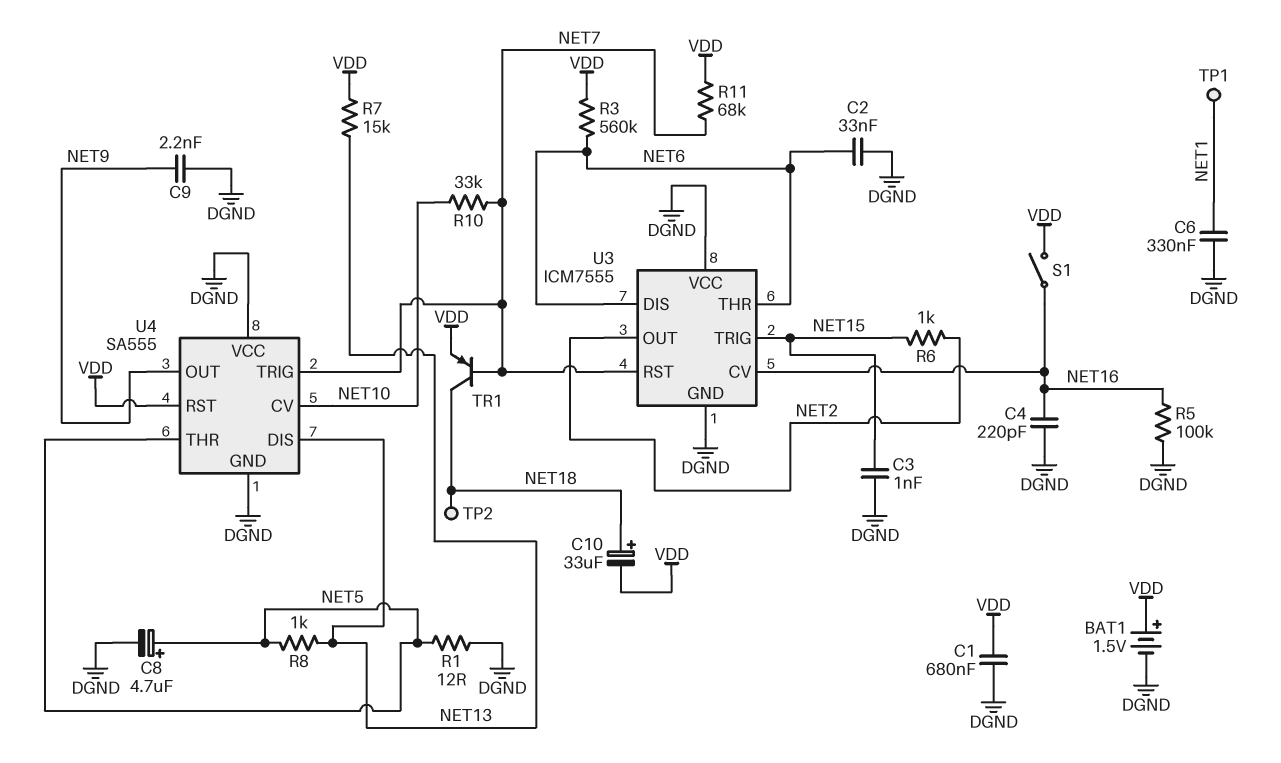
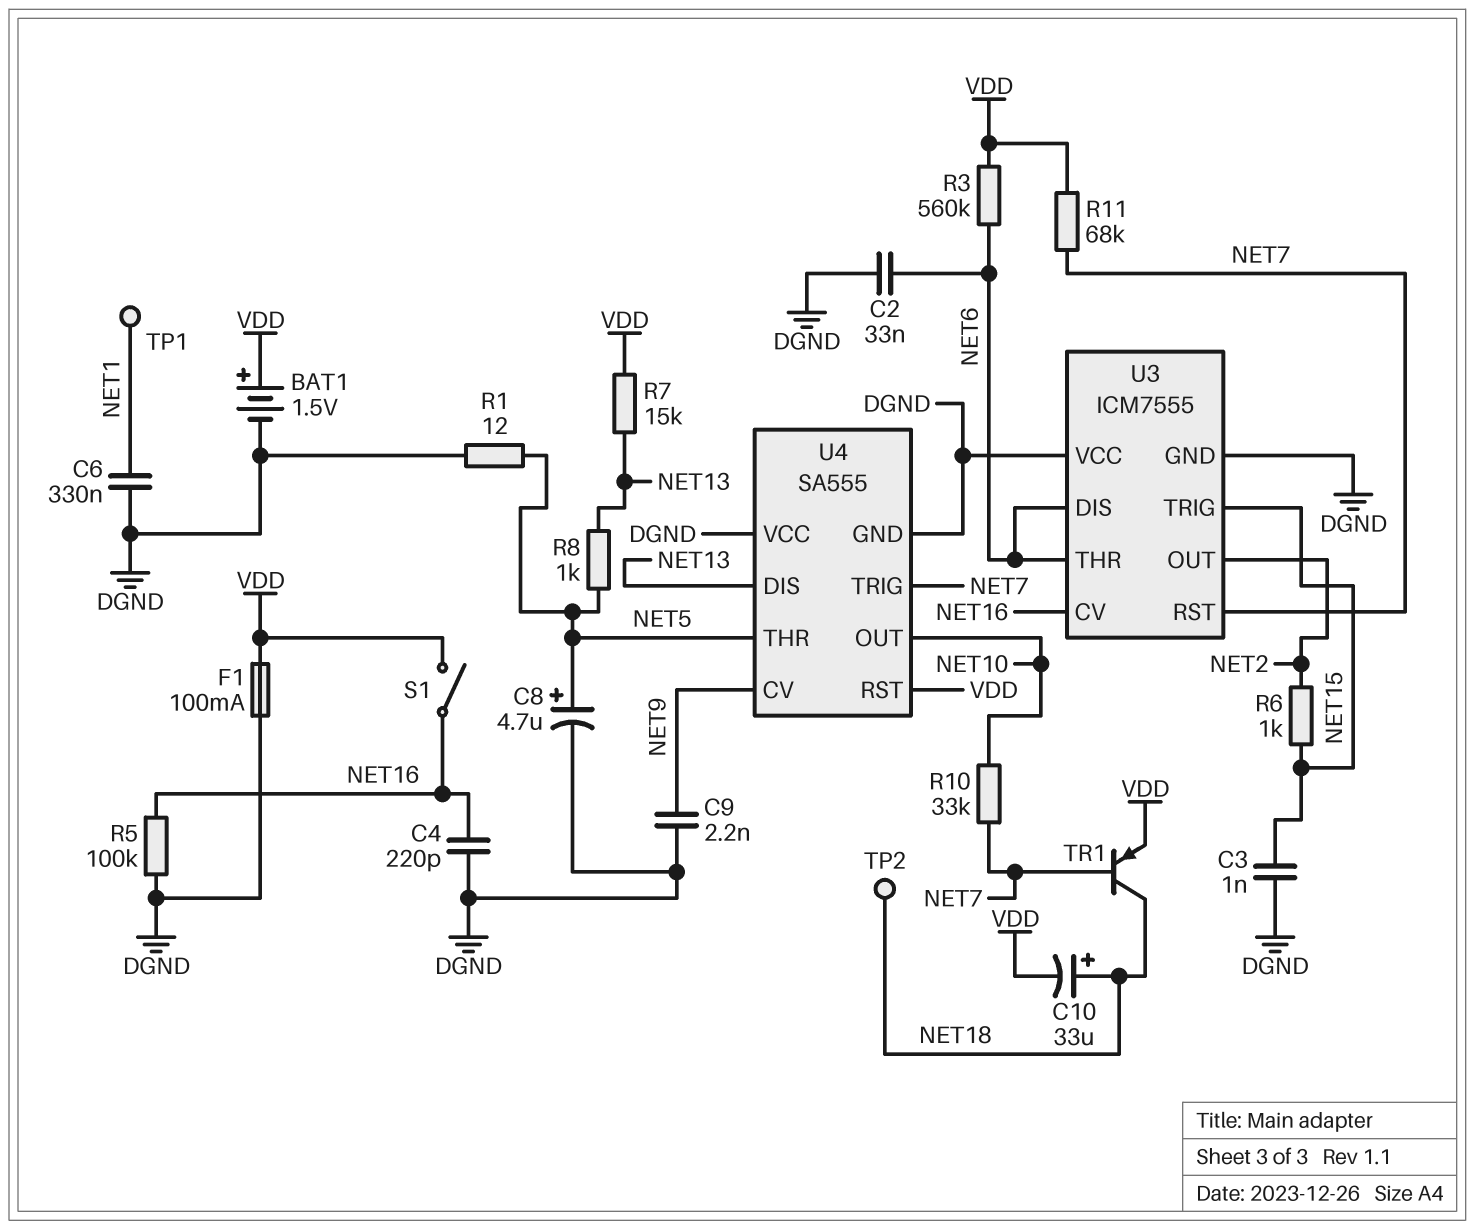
C1: 680nF (DGND, VDD) -> none
F1: none -> 100mA (DGND, VDD)
U4 pin CV: NET10 -> NET9
U4 pin OUT: NET9 -> NET10

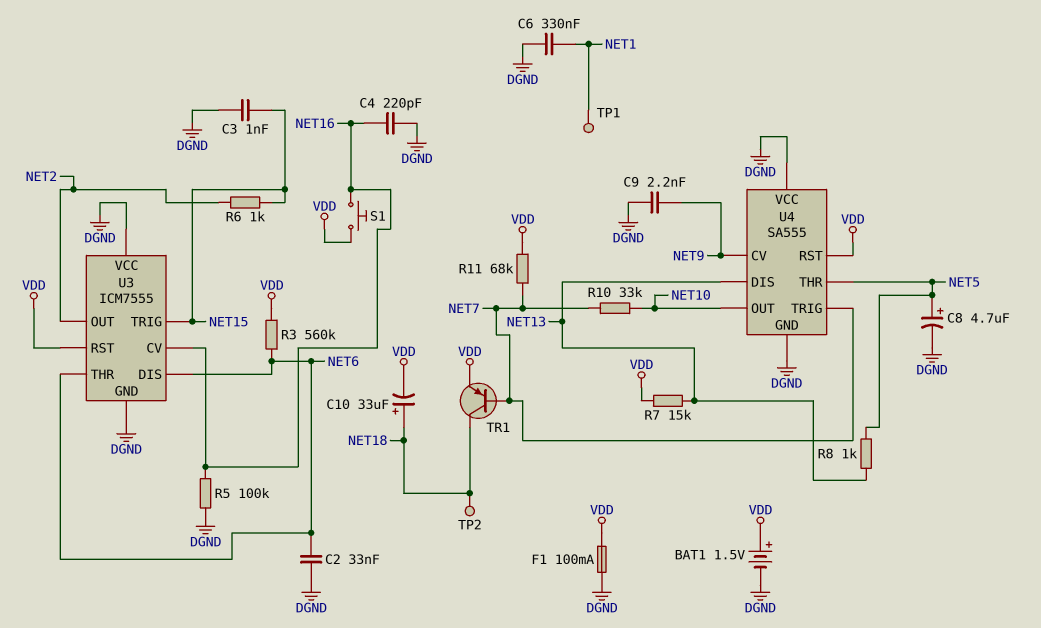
R1: 12 (DGND, NET5) -> none
S1: switch (NET16, VDD) -> button (NET16, VDD)
U3 pin RST: NET7 -> VDD

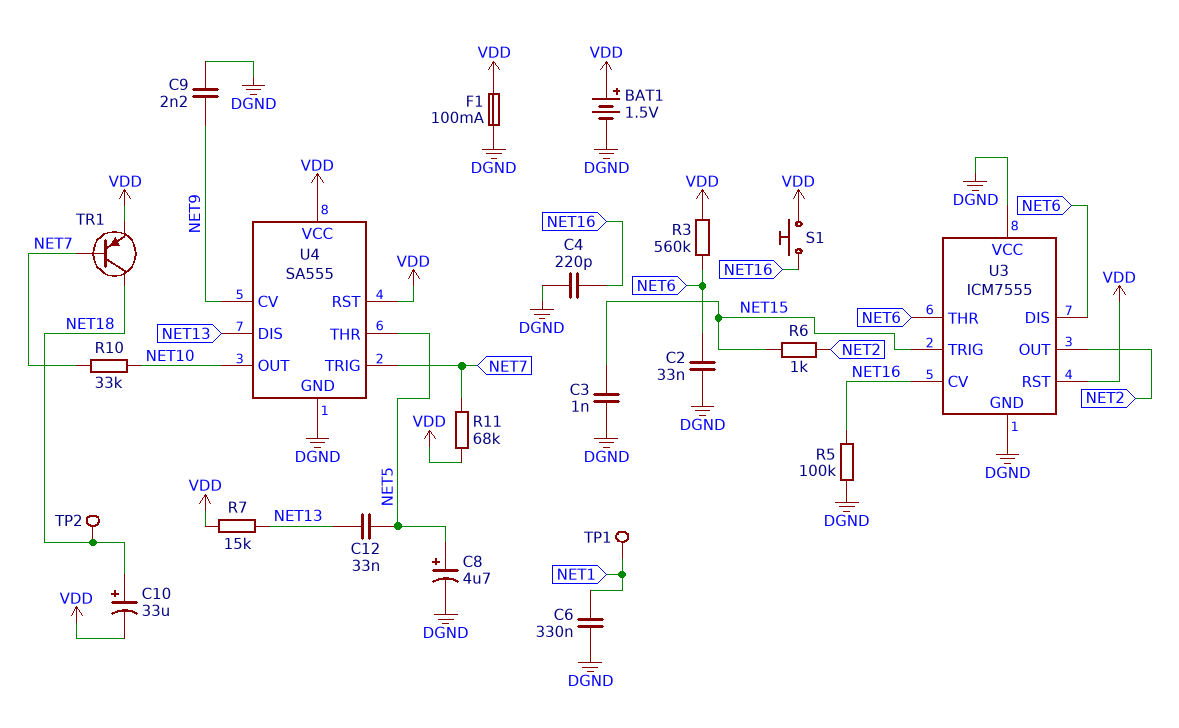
C12: none -> 33nF (NET5, NET13)
R8: 1k (NET5, NET13) -> none
U4 pin VCC: DGND -> VDD

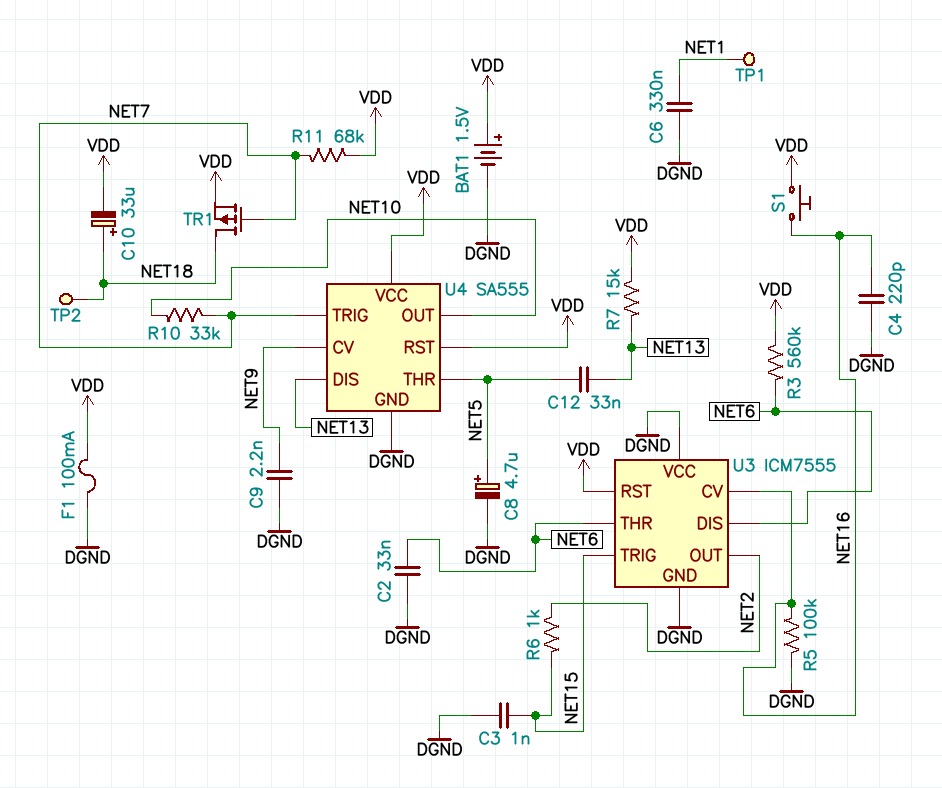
TR1: PNP (B NET7, C NET18, E VDD) -> PMOS (G NET7, D NET18, S VDD)

